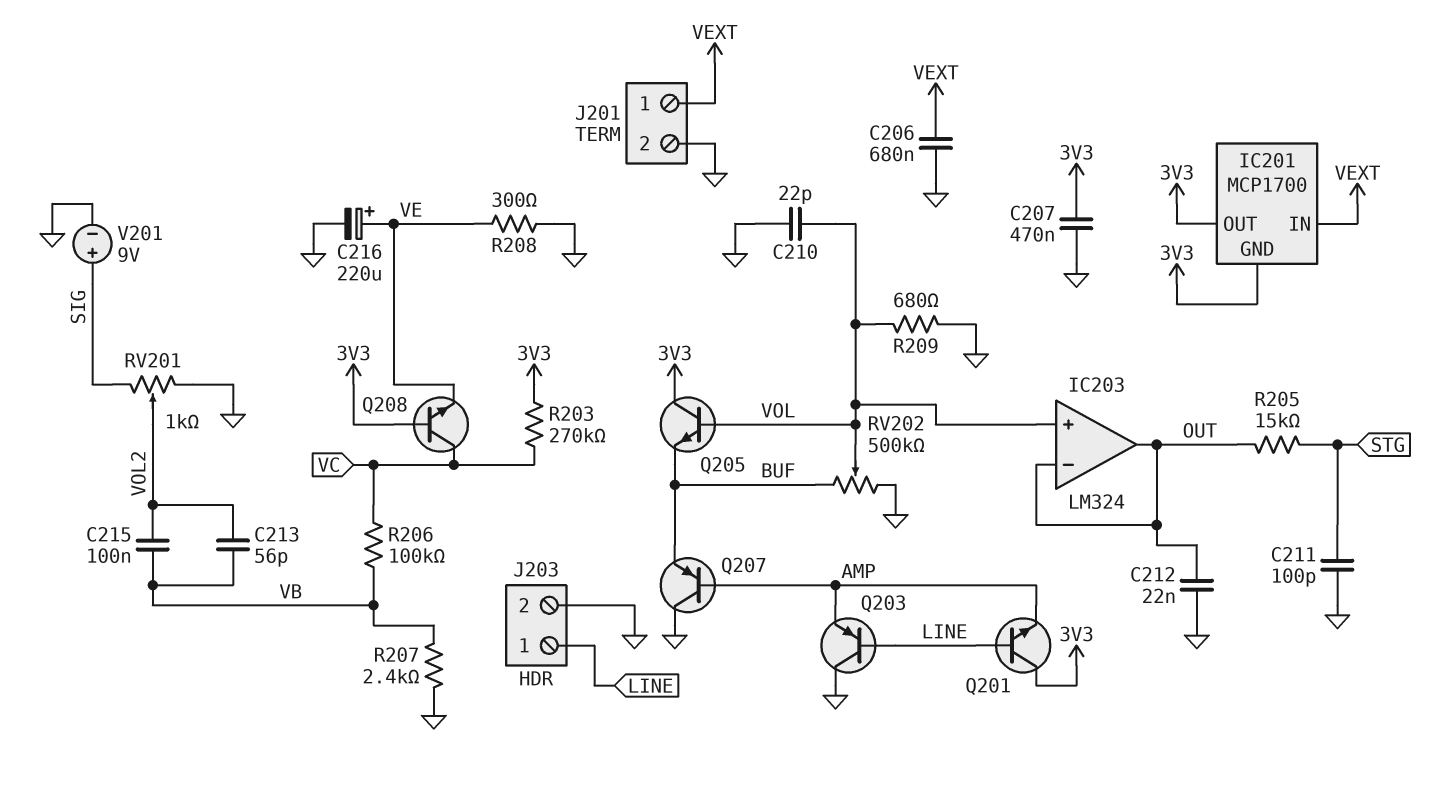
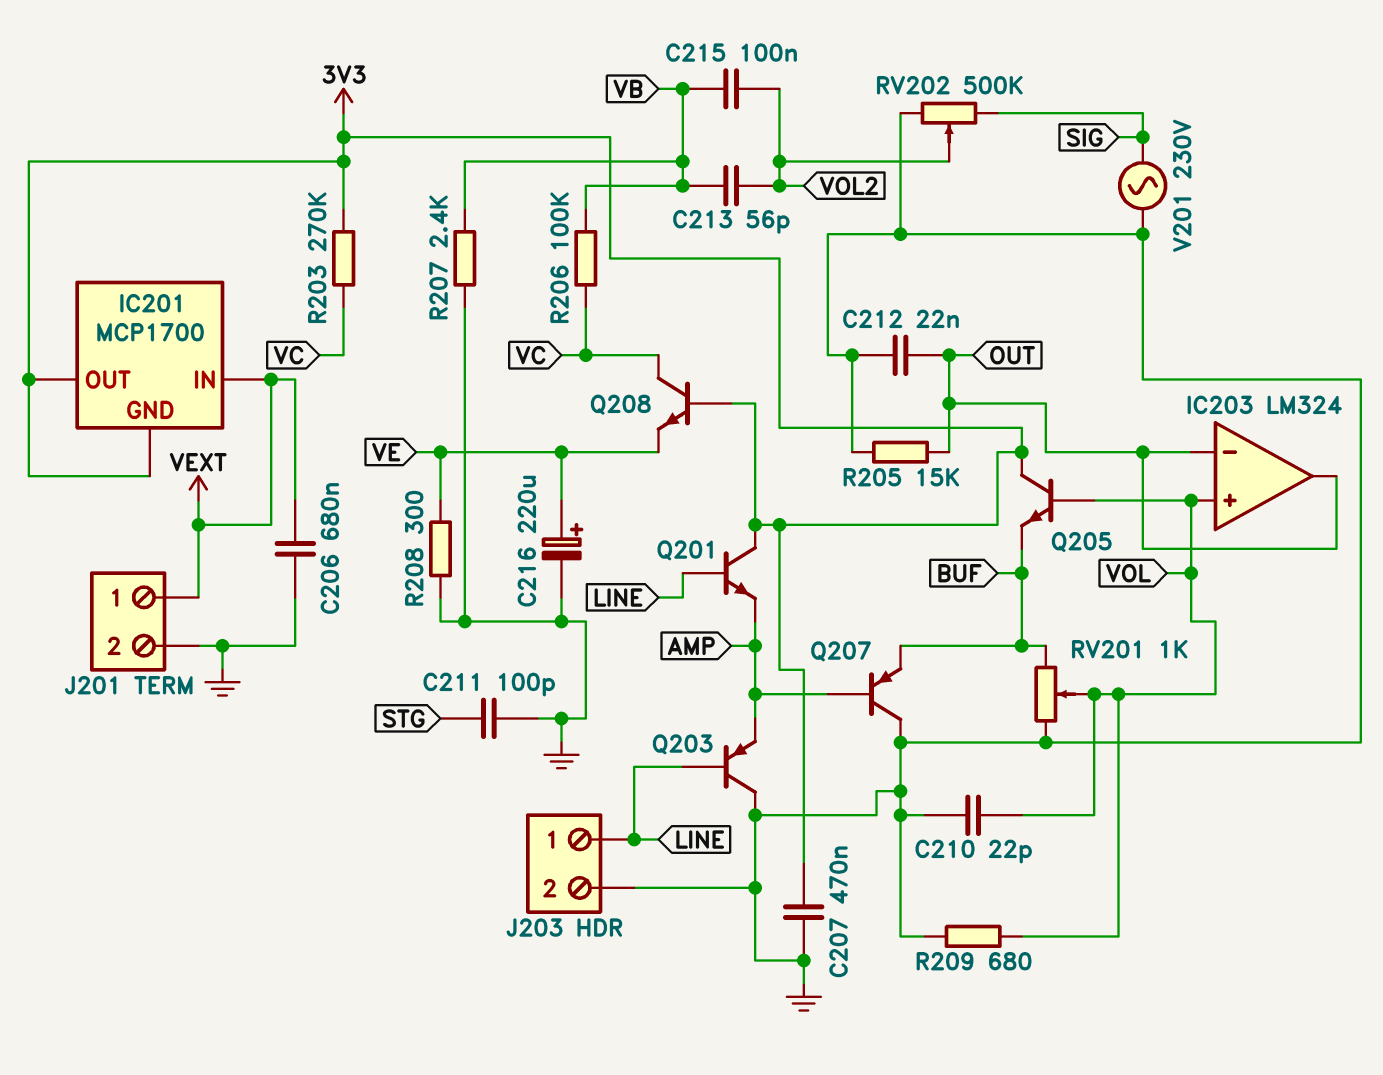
R205: 15k (OUT, STG) -> 15k (GND, OUT)
RV201: 1k (GND, SIG, wiper VOL2) -> 1k (BUF, GND, wiper VOL)
RV202: 500k (BUF, GND, wiper VOL) -> 500k (GND, SIG, wiper VOL2)
V201: 9V (plus SIG, minus GND) -> AC 230V (GND, SIG)

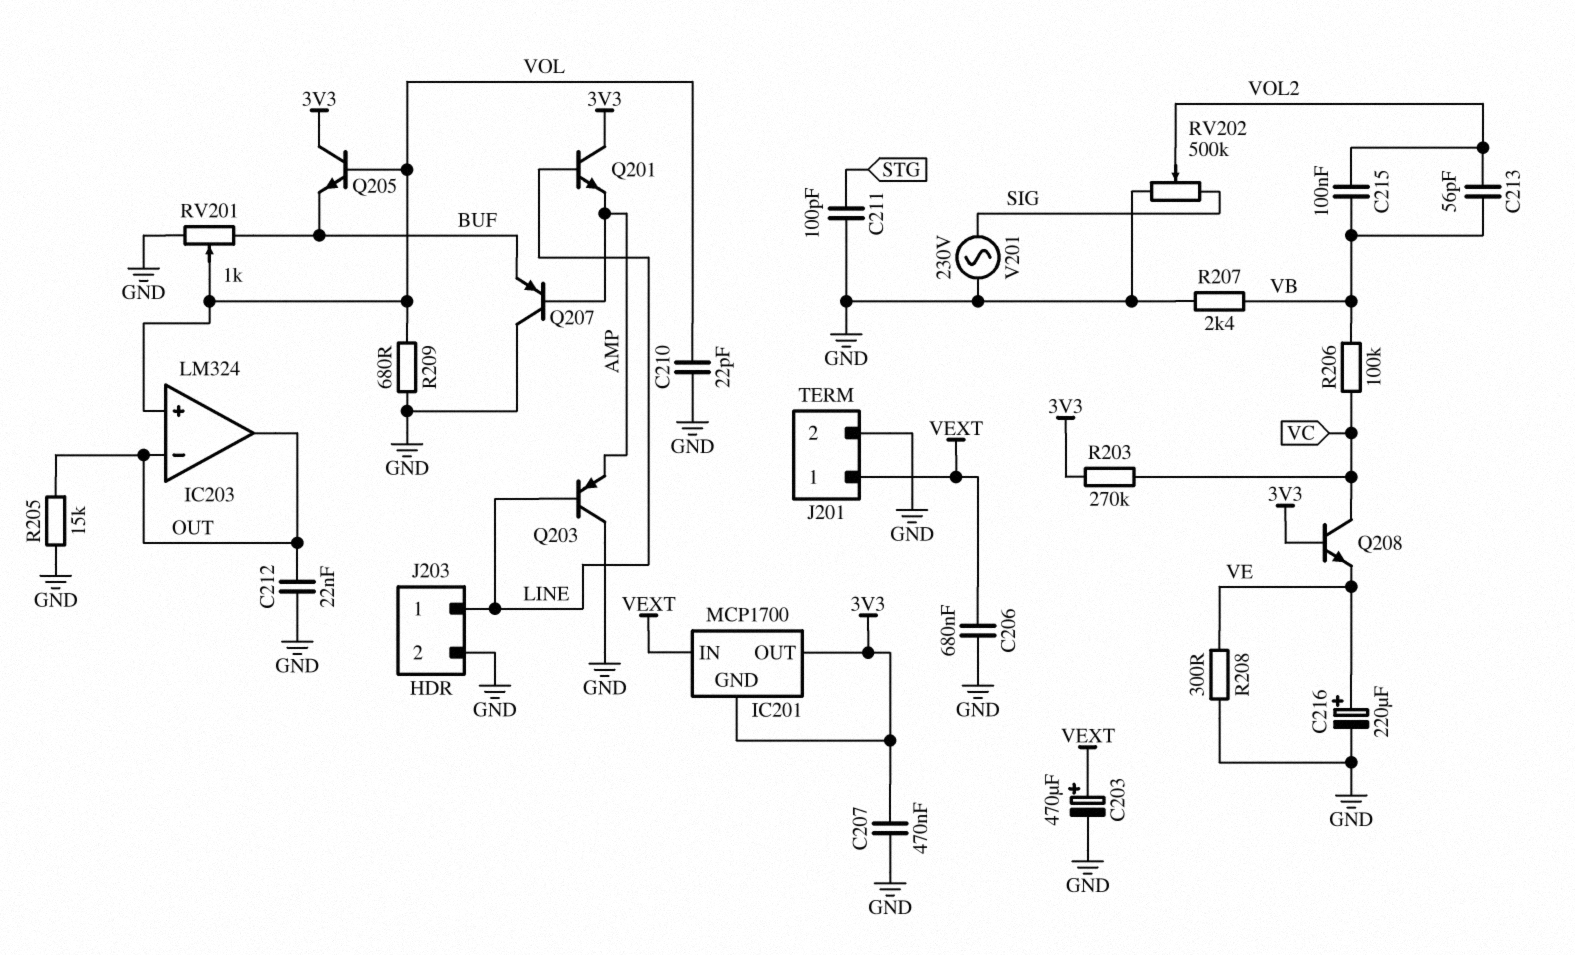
C203: none -> 470uF (plus VEXT, minus GND)

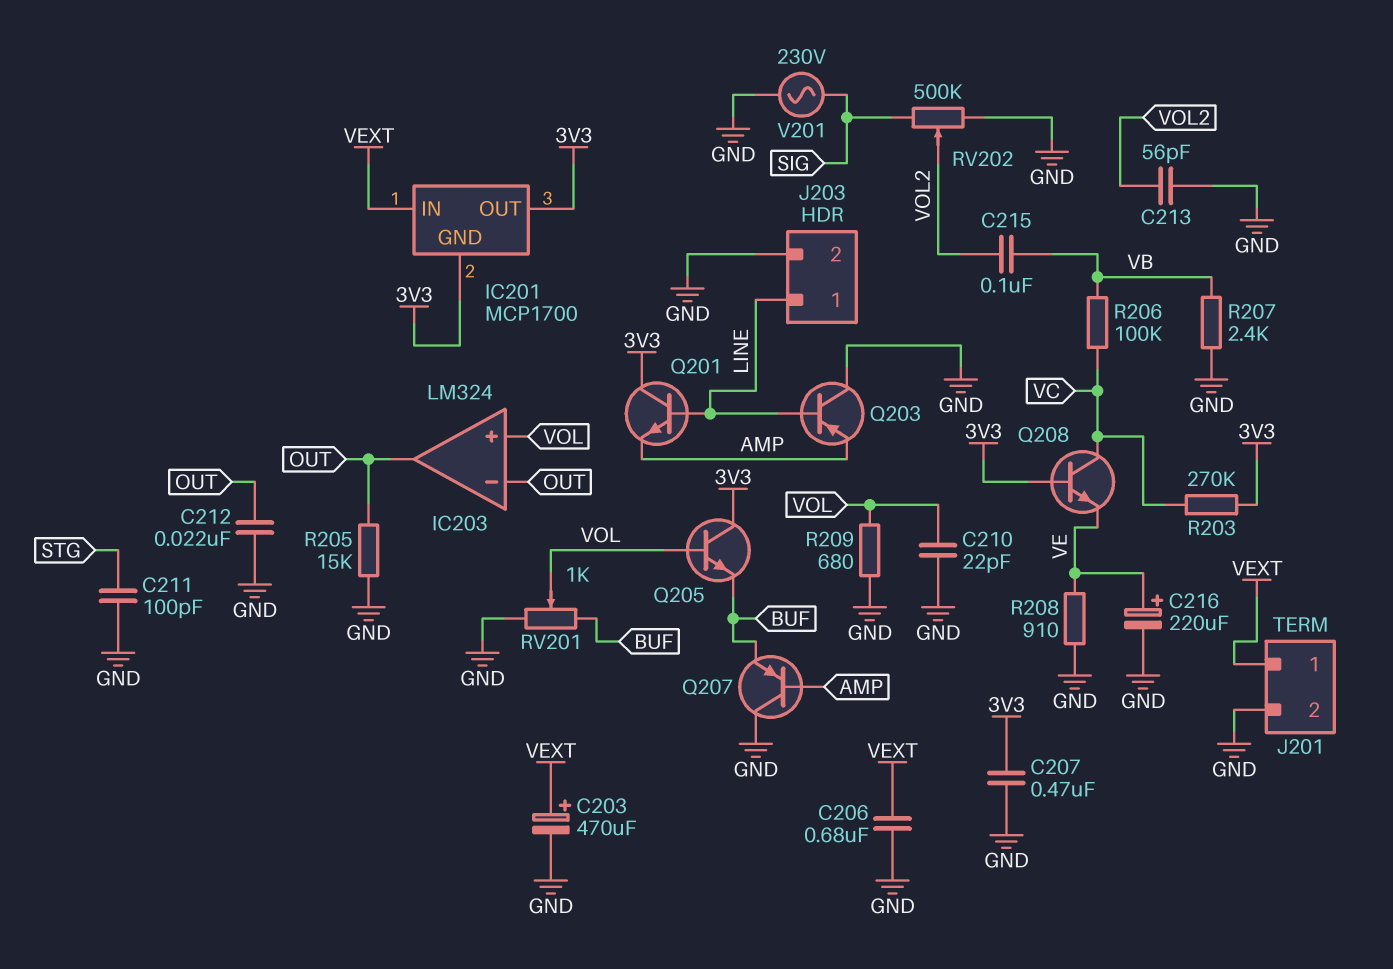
C213: 56pF (VB, VOL2) -> 56pF (GND, VOL2)
R208: 300 (GND, VE) -> 910 (GND, VE)

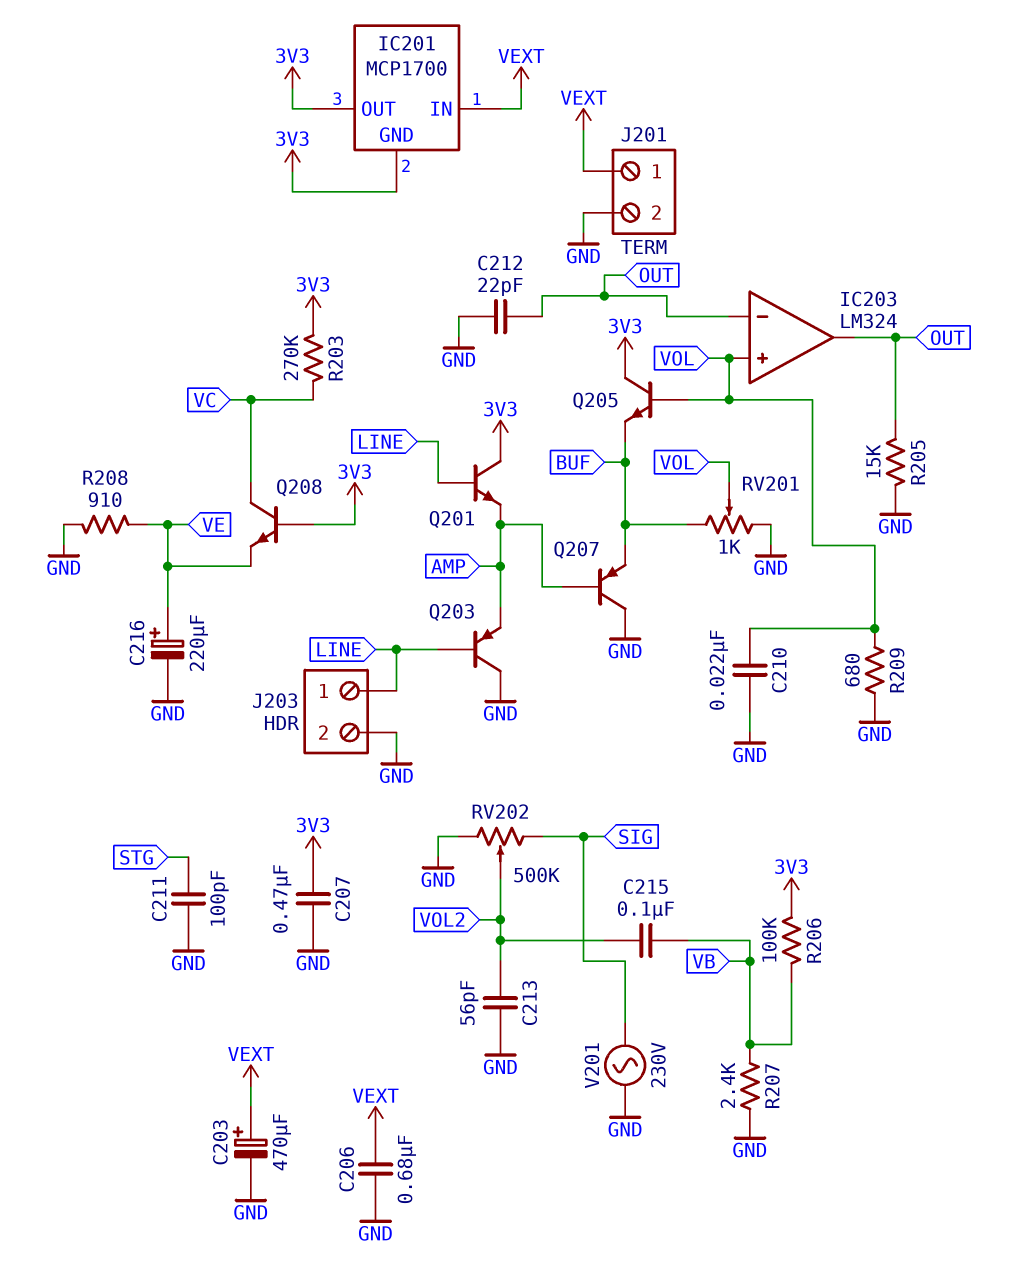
C210: 22pF (GND, VOL) -> 22nF (GND, VOL)
C212: 22nF (GND, OUT) -> 22pF (GND, OUT)
R206: 100k (VB, VC) -> 100k (3V3, VB)

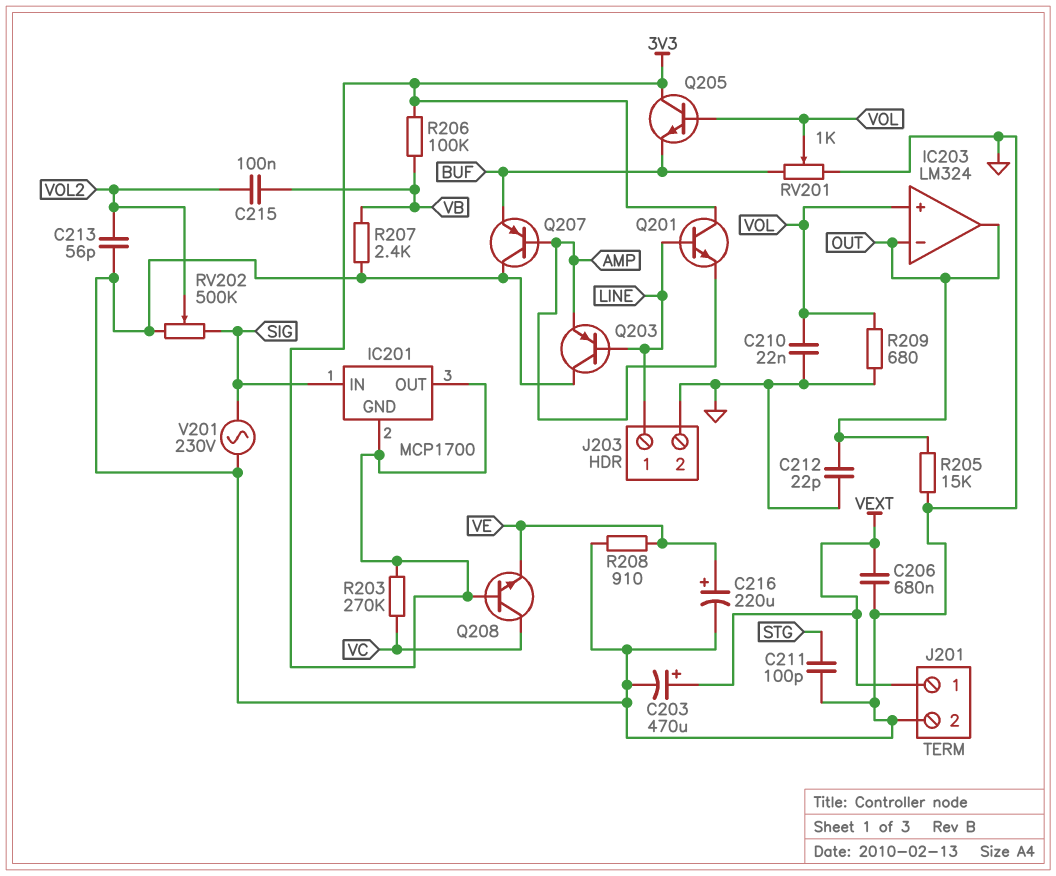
C207: 470nF (3V3, GND) -> none
IC201 pin IN: VEXT -> SIG

